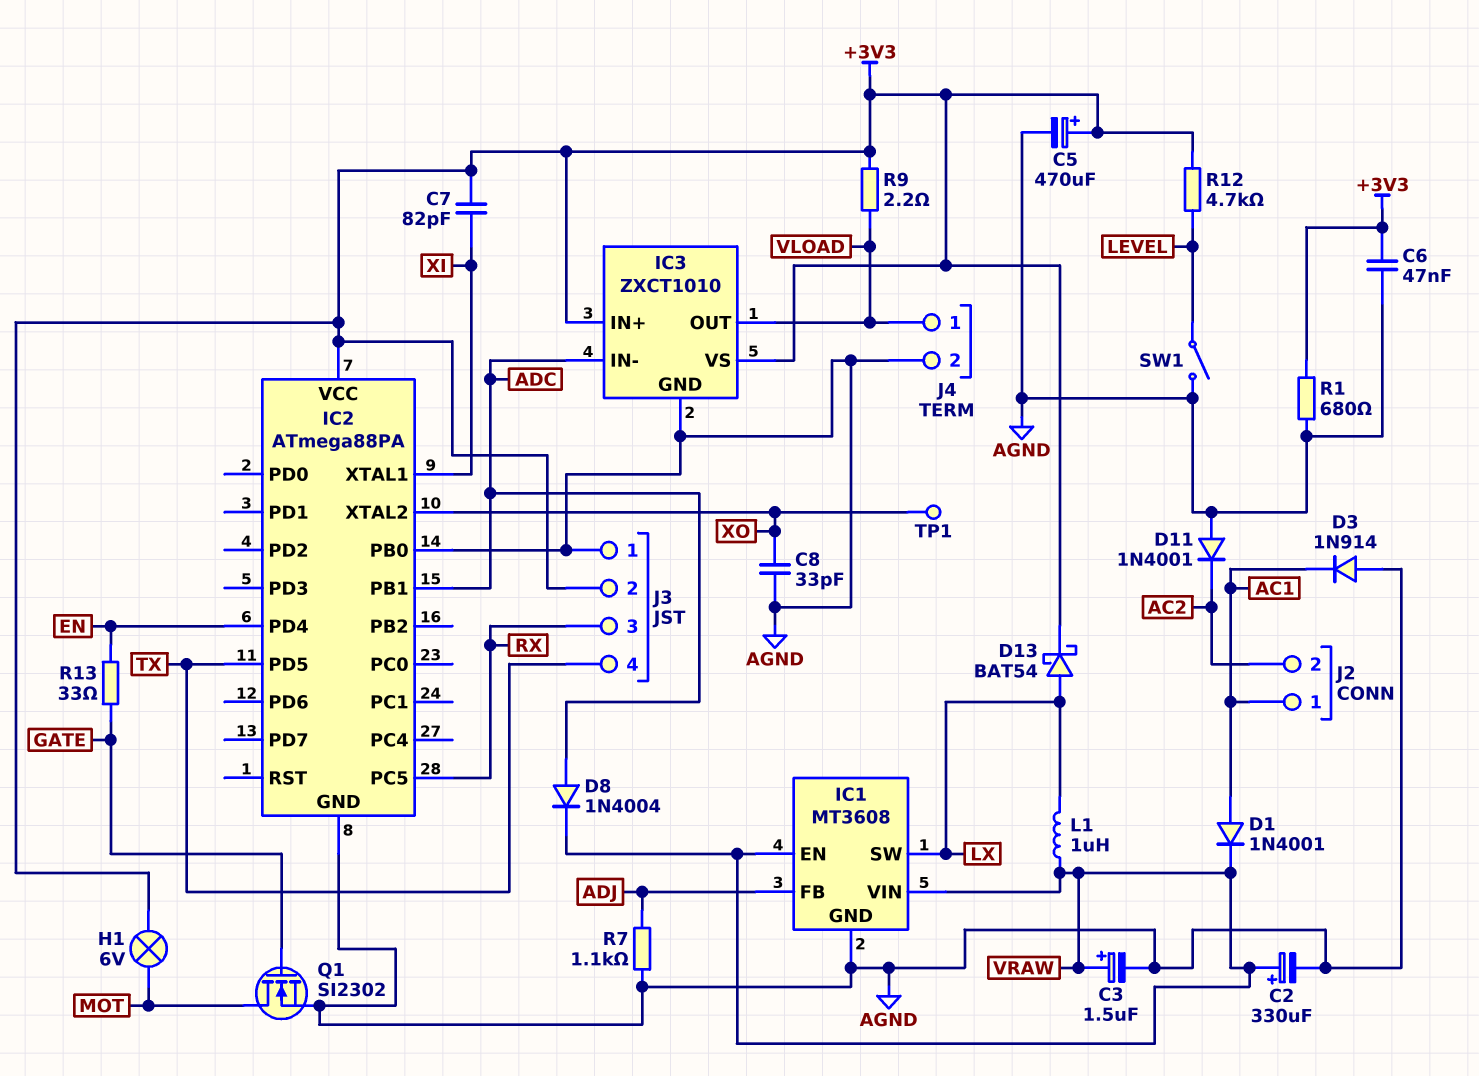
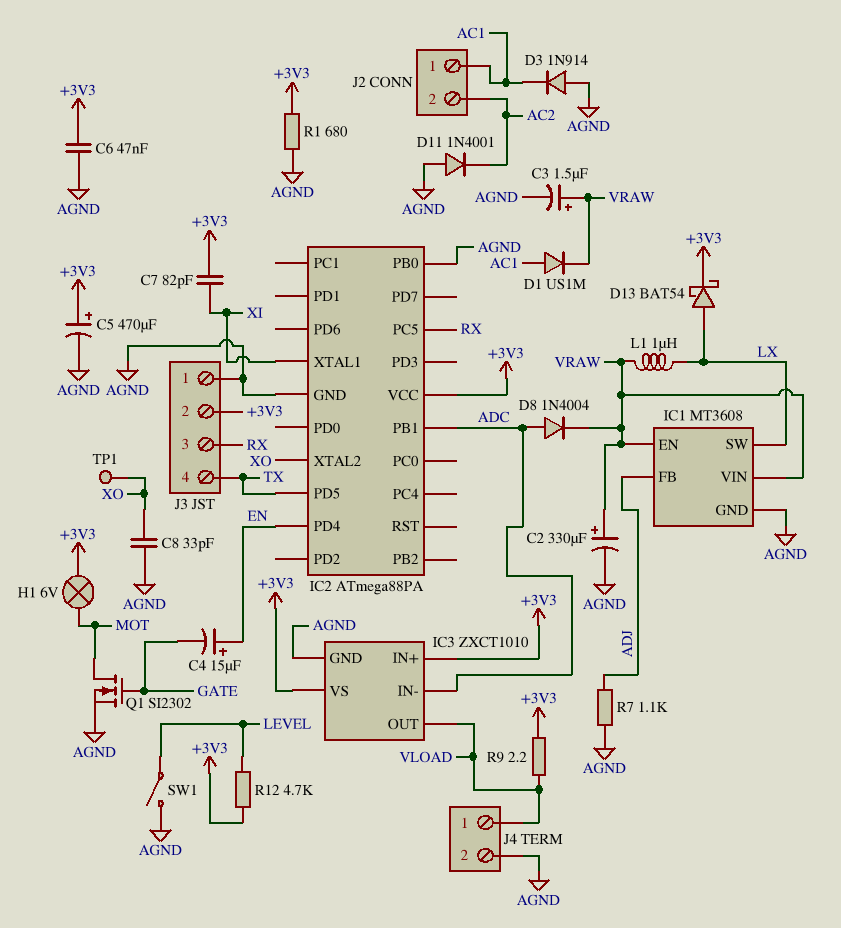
C4: none -> 15uF (plus EN, minus GATE)
D1: diode 1N4001 (A AC1, K VRAW) -> diode US1M (A AC1, K VRAW)
R13: 33 (EN, GATE) -> none

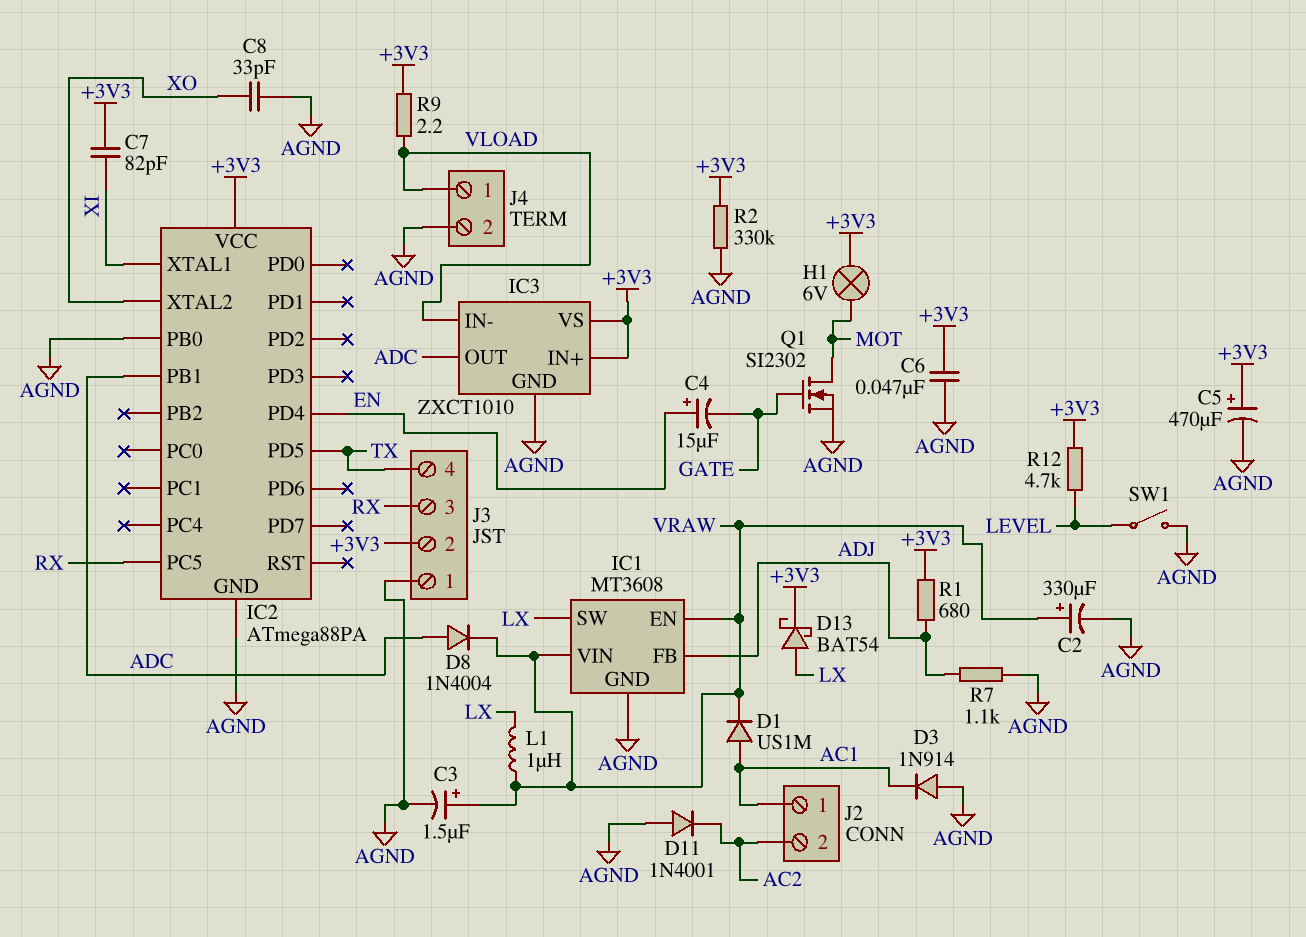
IC3 pin IN-: ADC -> VLOAD
IC3 pin OUT: VLOAD -> ADC
R1: 680 (+3V3, AGND) -> 680 (+3V3, ADJ)
R2: none -> 330k (+3V3, AGND)
TP1: test point (XO) -> none

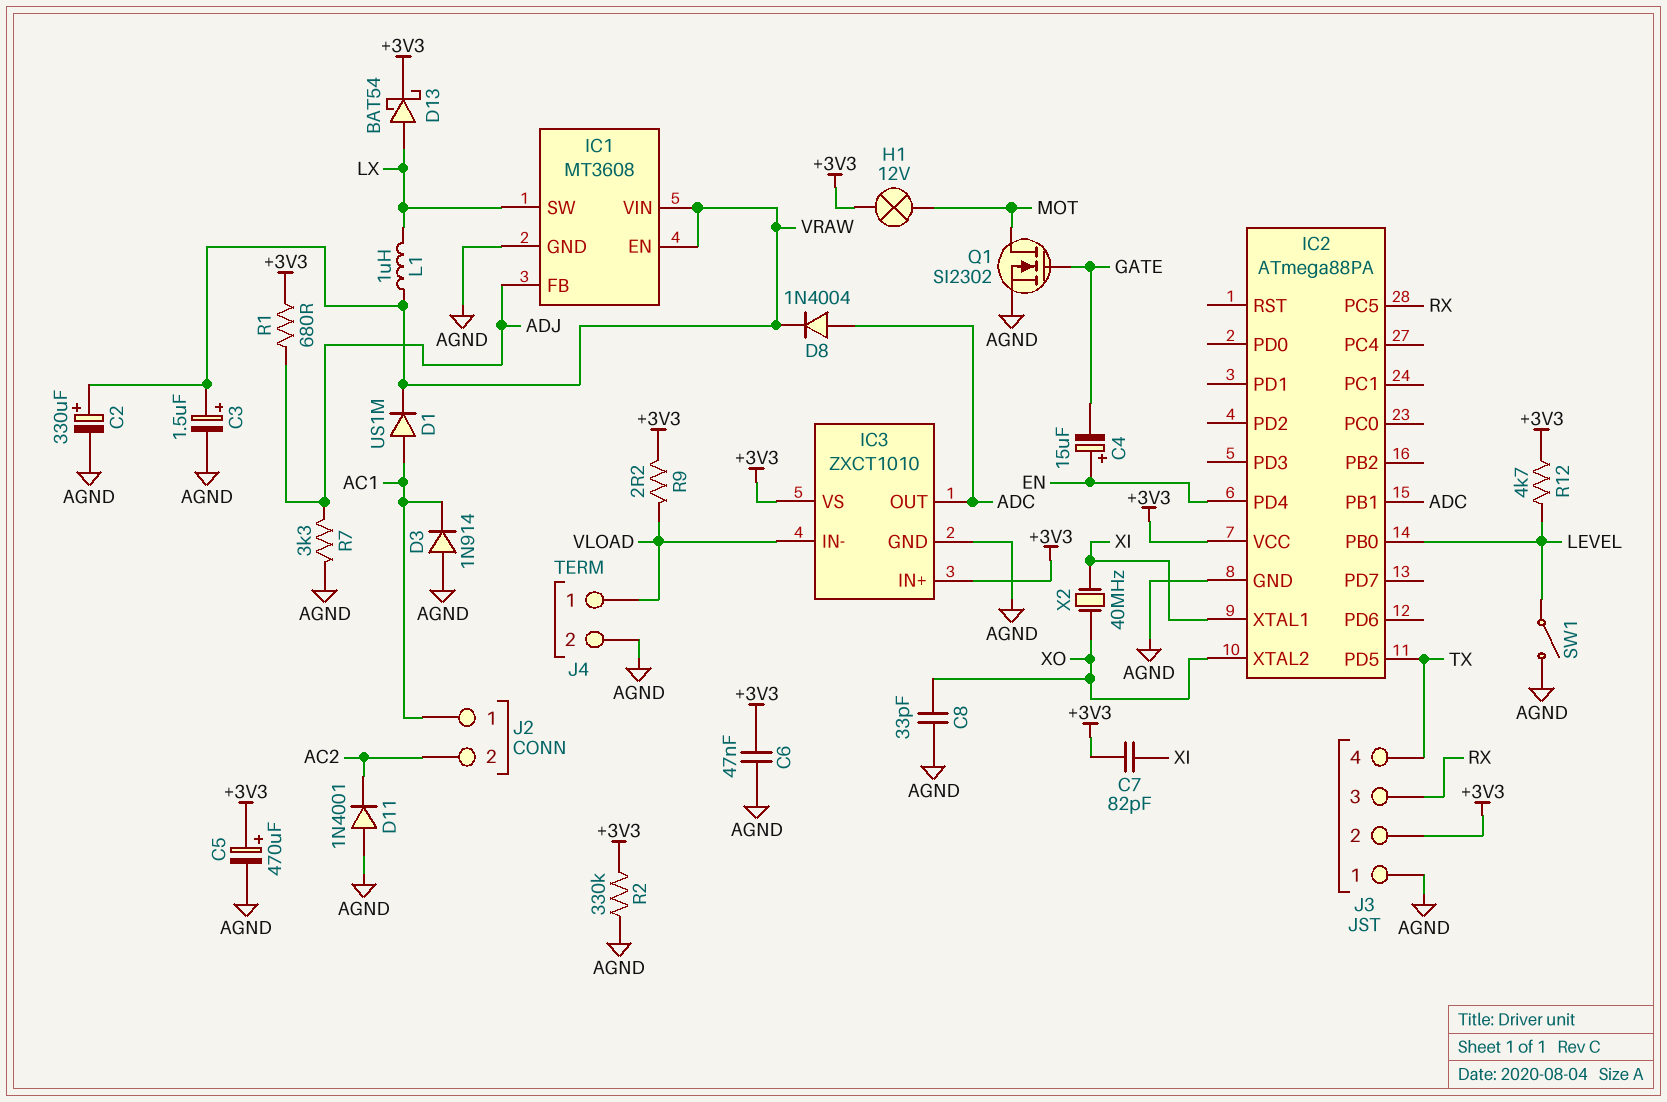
H1: lamp 6V (+3V3, MOT) -> lamp 12V (+3V3, MOT)
IC2 pin PB0: AGND -> LEVEL
R7: 1.1k (ADJ, AGND) -> 3.3k (ADJ, AGND)
X2: none -> 40MHz (XI, XO)

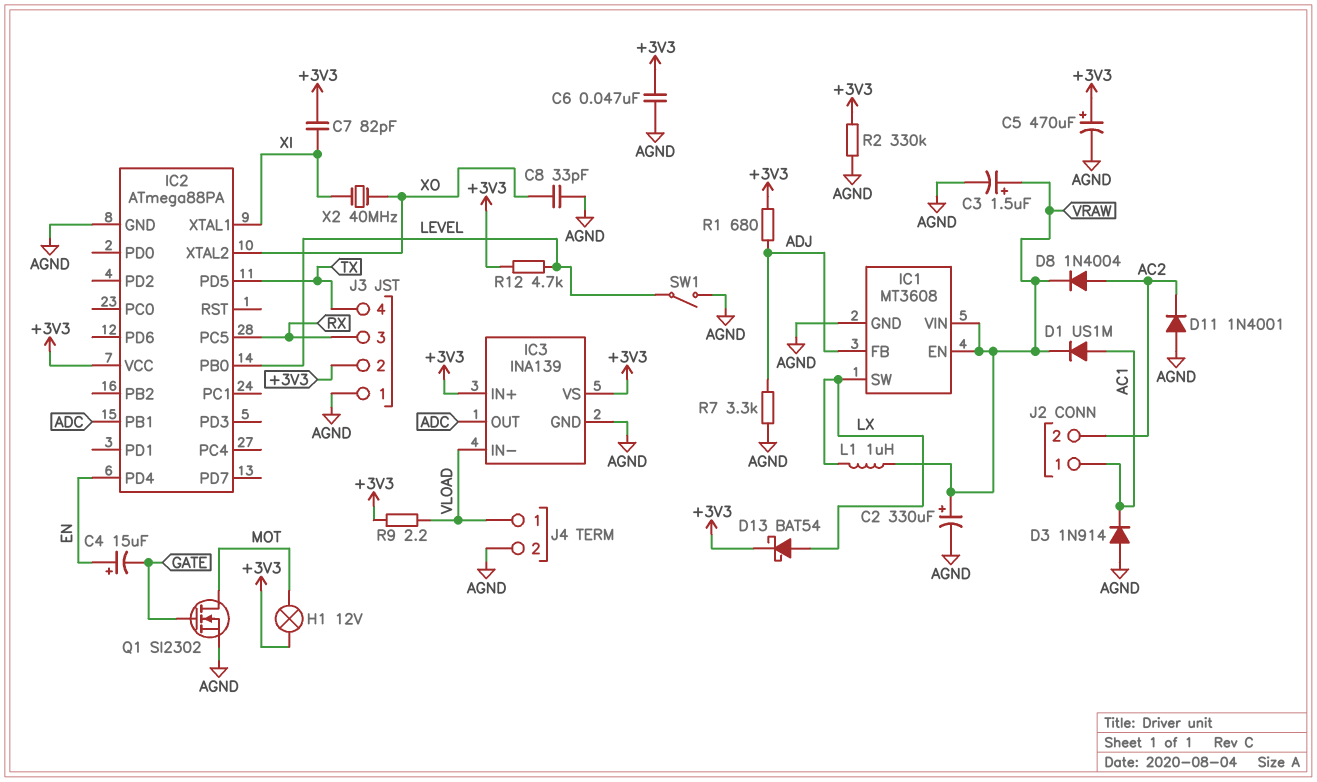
D8: diode 1N4004 (A ADC, K VRAW) -> diode 1N4004 (A AC2, K VRAW)
IC3: ZXCT1010 -> INA139

